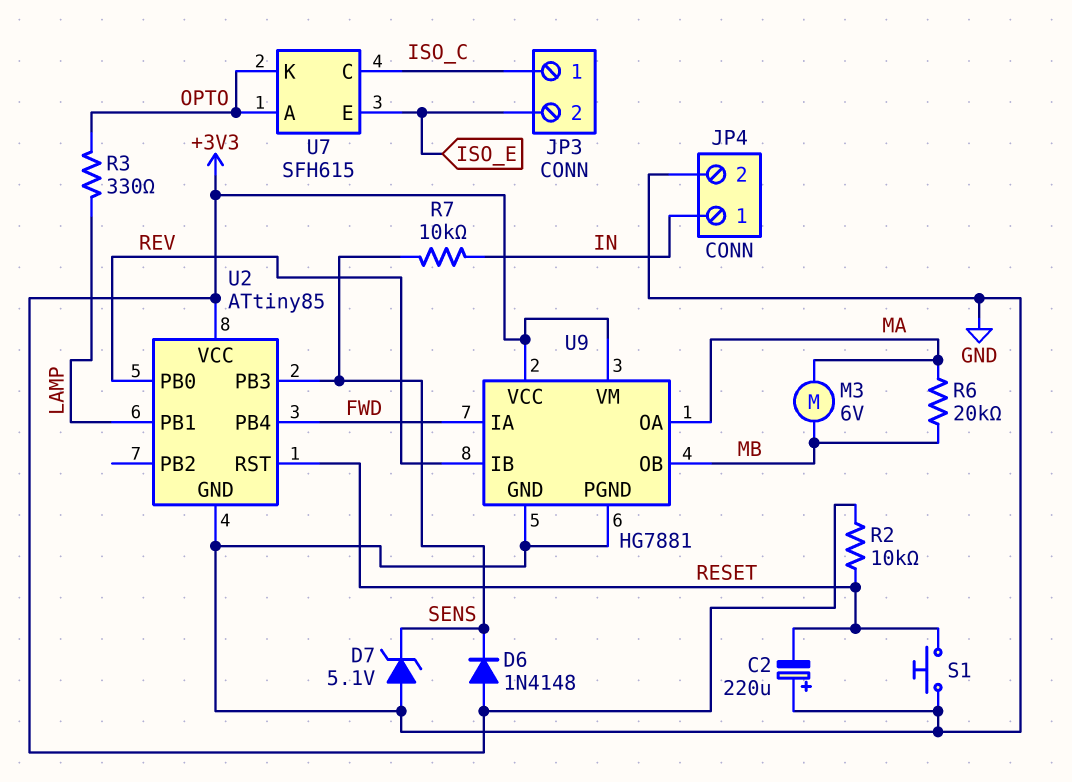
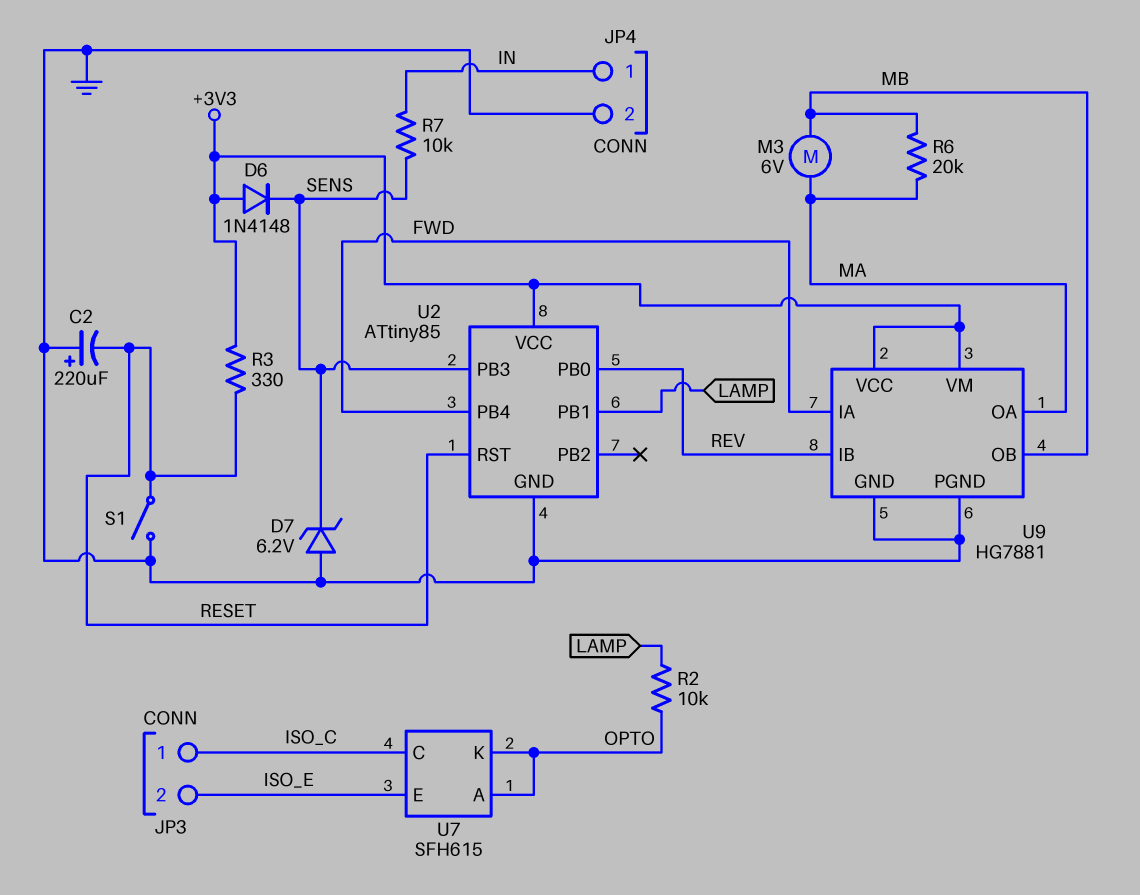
D7: zener 5.1V (A GND, K SENS) -> zener 6.2V (A GND, K SENS)
R2: 10k (+3V3, RESET) -> 10k (LAMP, OPTO)
R3: 330 (LAMP, OPTO) -> 330 (+3V3, RESET)
S1: button (GND, RESET) -> switch (GND, RESET)

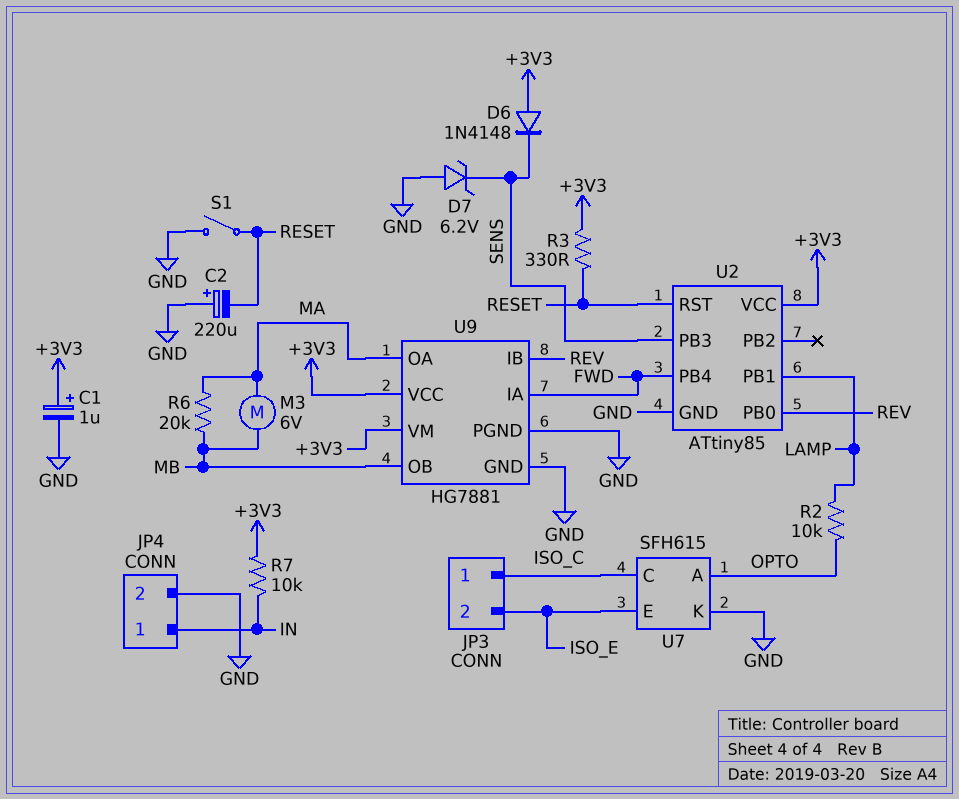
C1: none -> 1uF (plus +3V3, minus GND)
R7: 10k (IN, SENS) -> 10k (+3V3, IN)
U7 pin K: OPTO -> GND

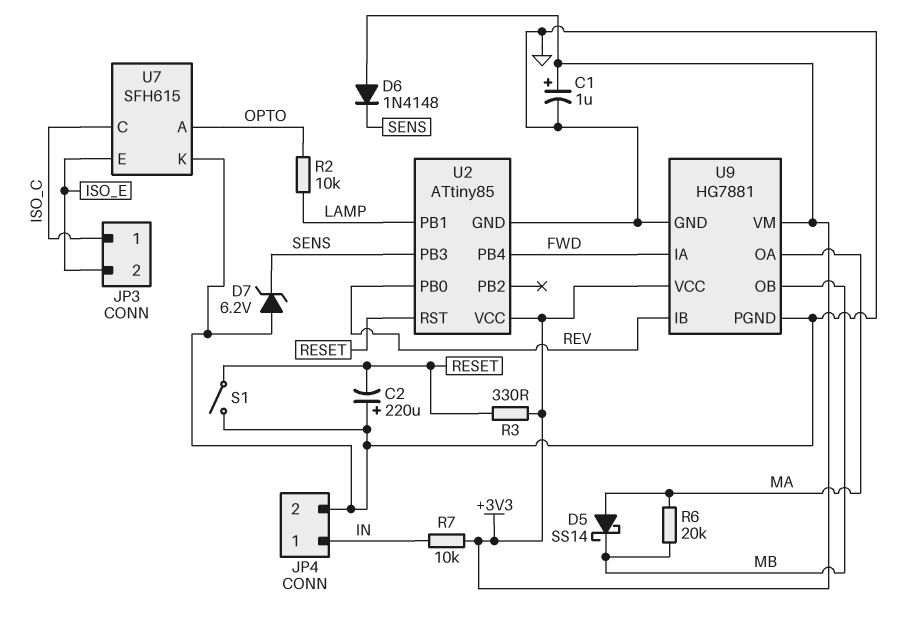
D5: none -> schottky SS14 (A MA, K MB)
M3: motor 6V (MA, MB) -> none

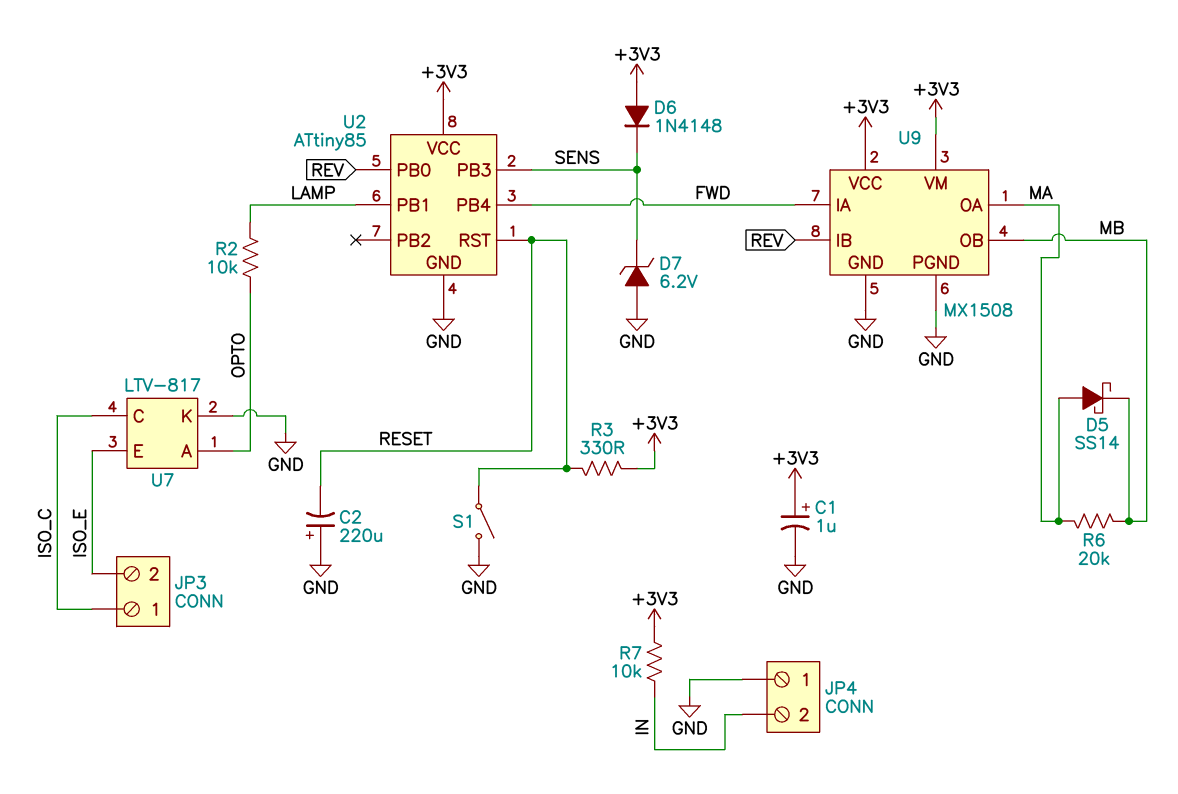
JP4 pin 1: IN -> GND
JP4 pin 2: GND -> IN
U7: SFH615 -> LTV-817
U9: HG7881 -> MX1508

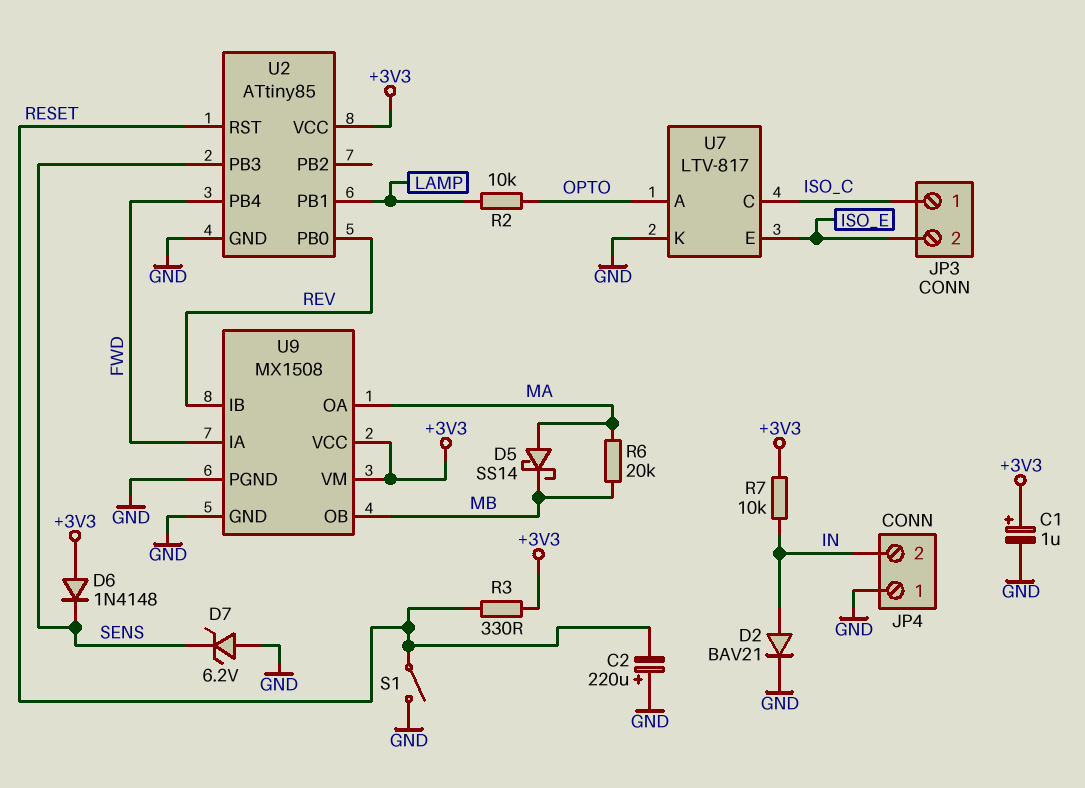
D2: none -> diode BAV21 (A IN, K GND)

